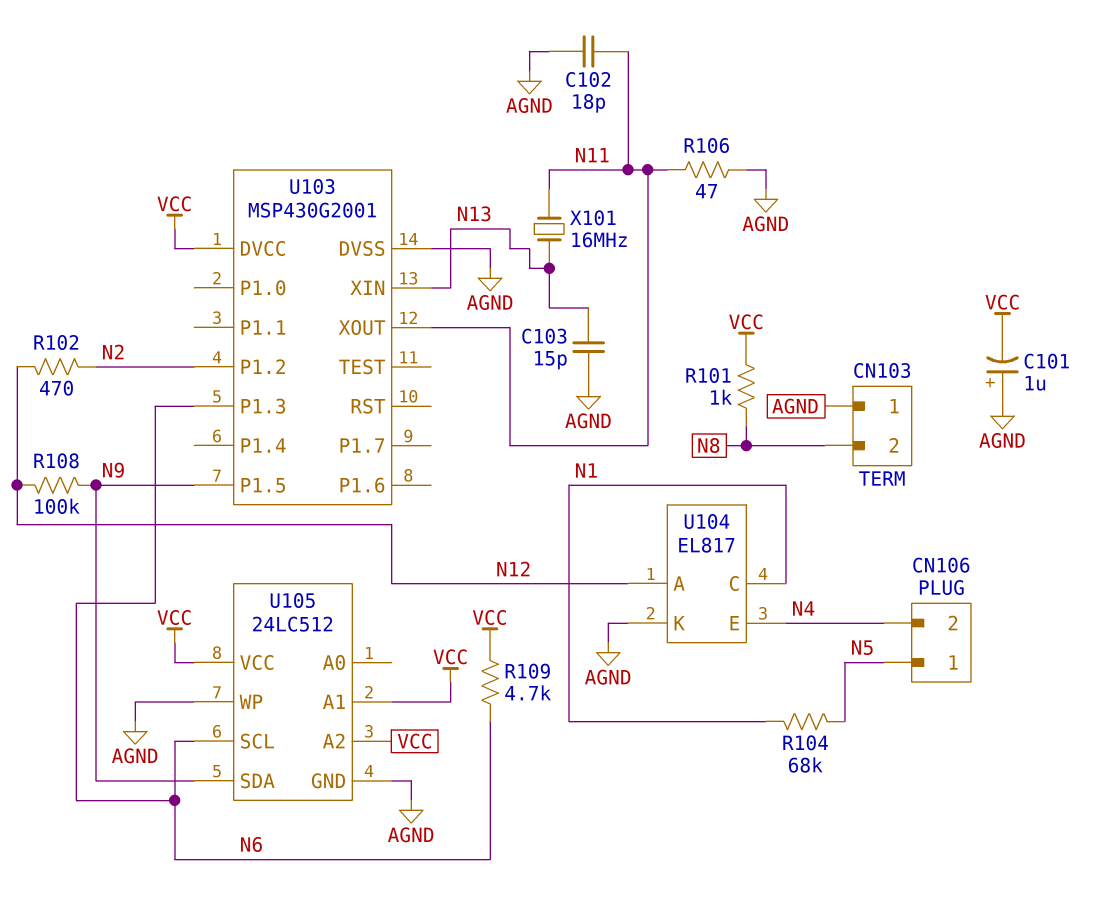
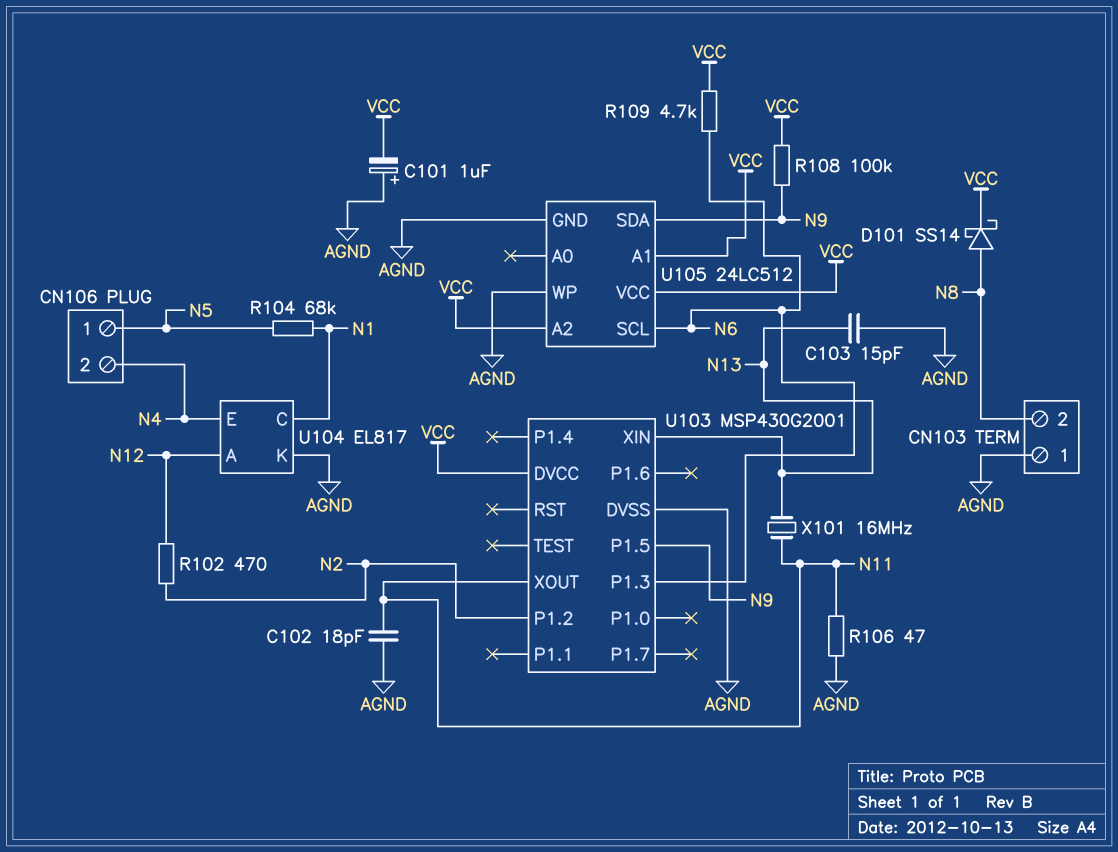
D101: none -> schottky SS14 (A N8, K VCC)
R101: 1k (N8, VCC) -> none
R108: 100k (N9, N12) -> 100k (N9, VCC)

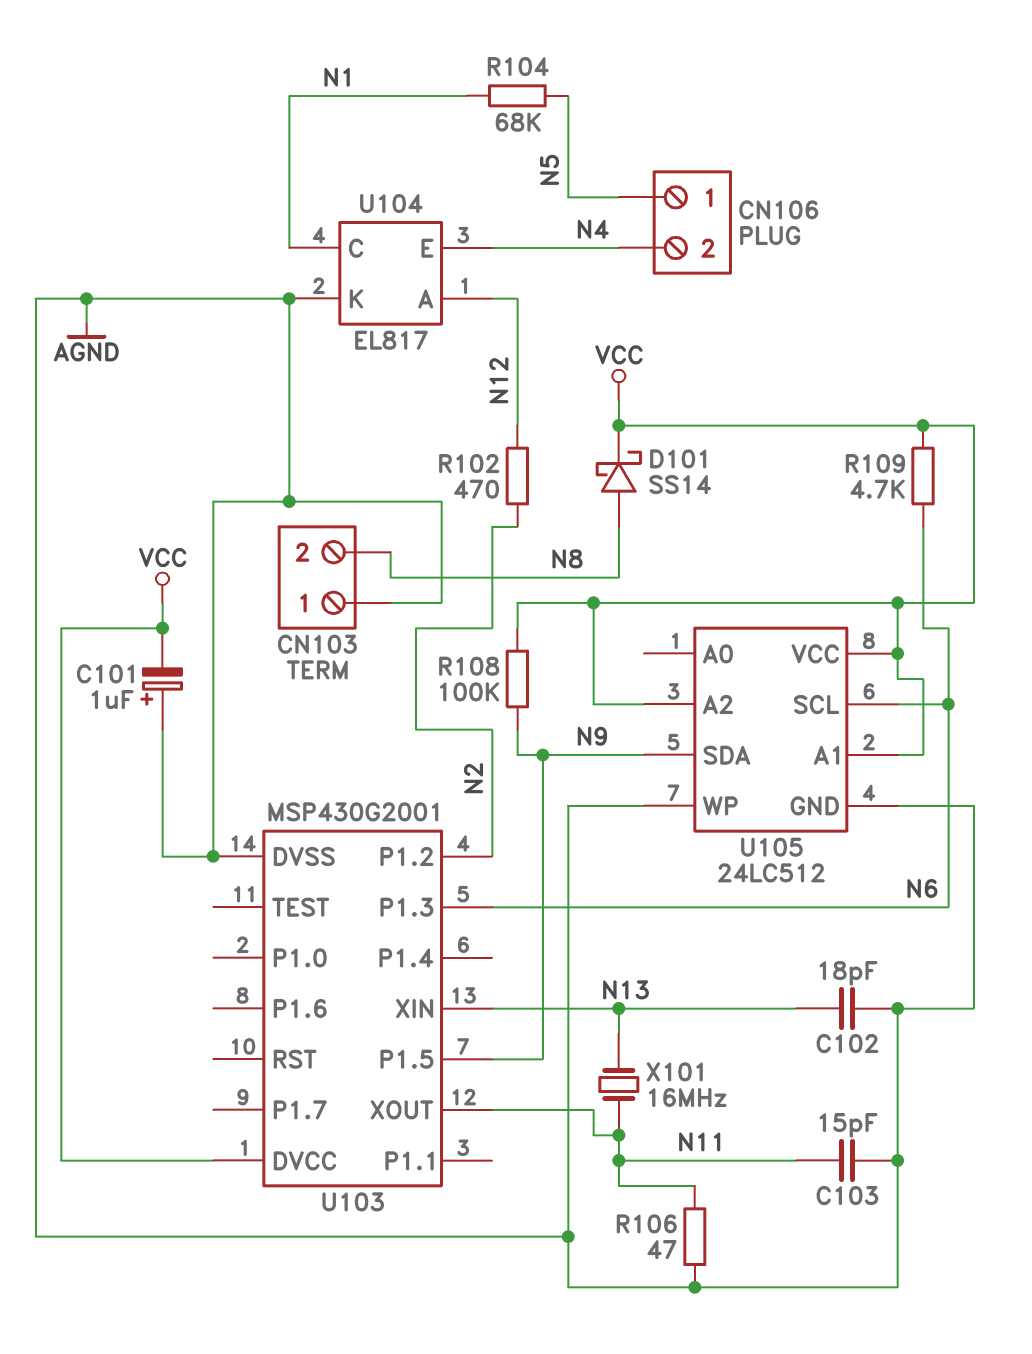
C102: 18pF (AGND, N11) -> 18pF (AGND, N13)
C103: 15pF (AGND, N13) -> 15pF (AGND, N11)

